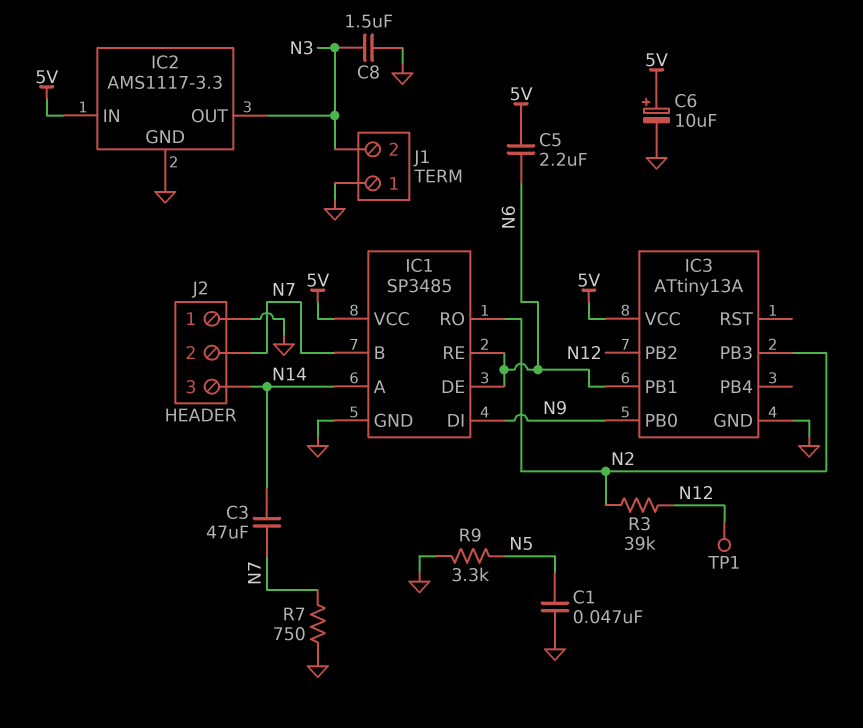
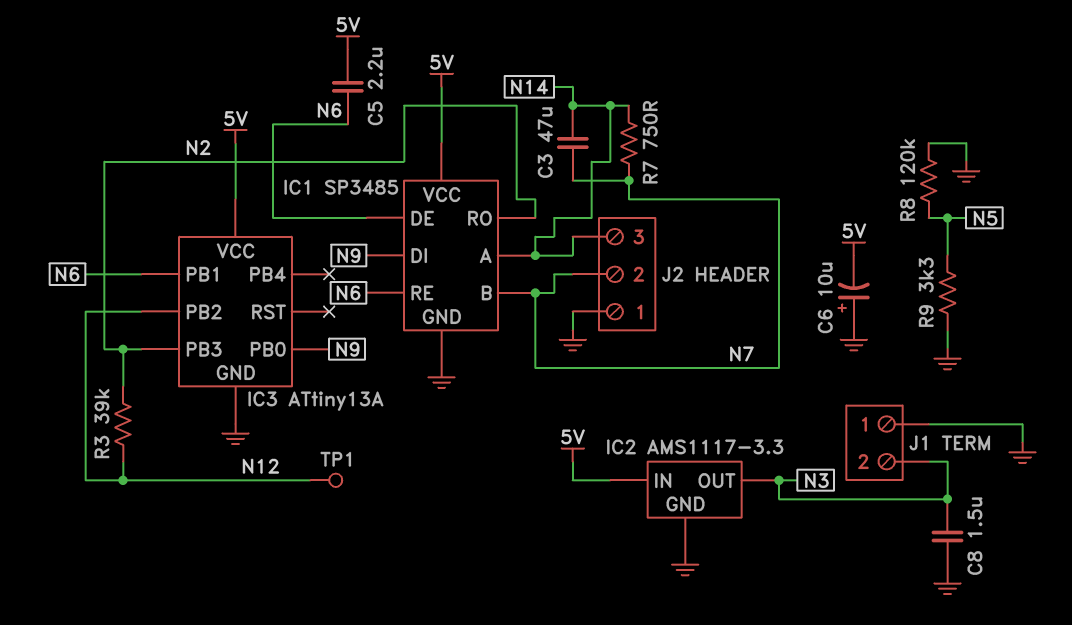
C1: 47nF (GND, N5) -> none
C6: 10uF (plus 5V, minus GND) -> 10uF (plus GND, minus 5V)
R7: 750 (GND, N7) -> 750 (N7, N14)
R8: none -> 120k (GND, N5)

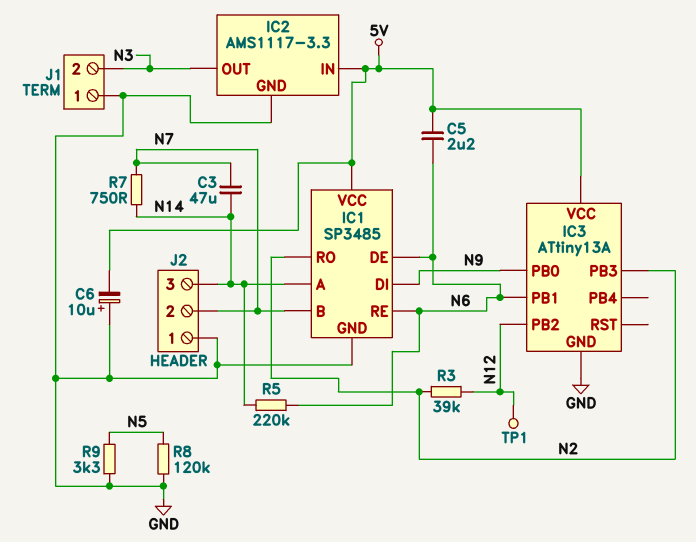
C8: 1.5uF (GND, N3) -> none
R5: none -> 220k (N6, N14)

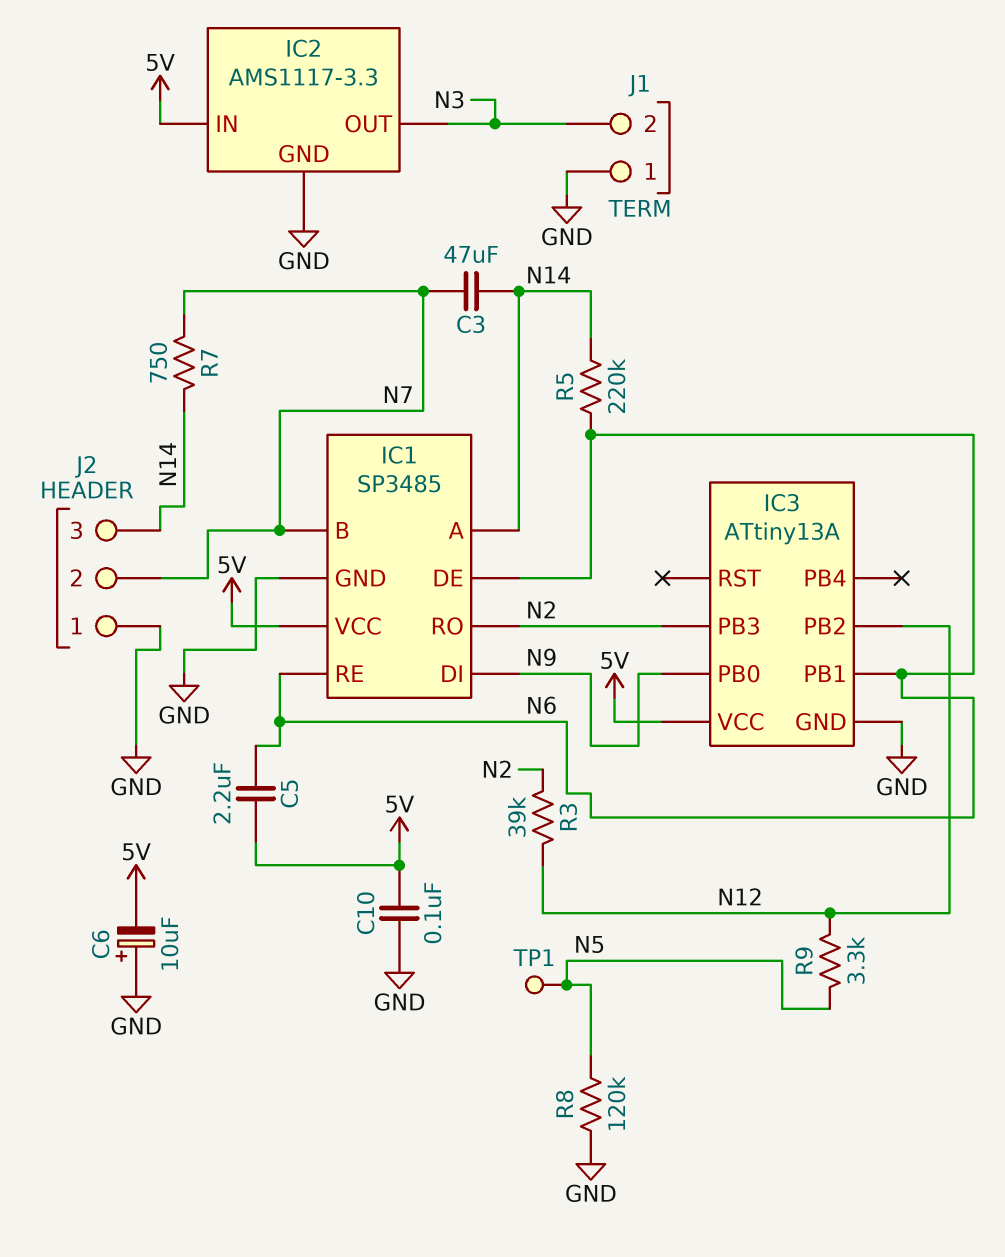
C10: none -> 100nF (5V, GND)
R9: 3.3k (GND, N5) -> 3.3k (N5, N12)
TP1: test point (N12) -> test point (N5)

